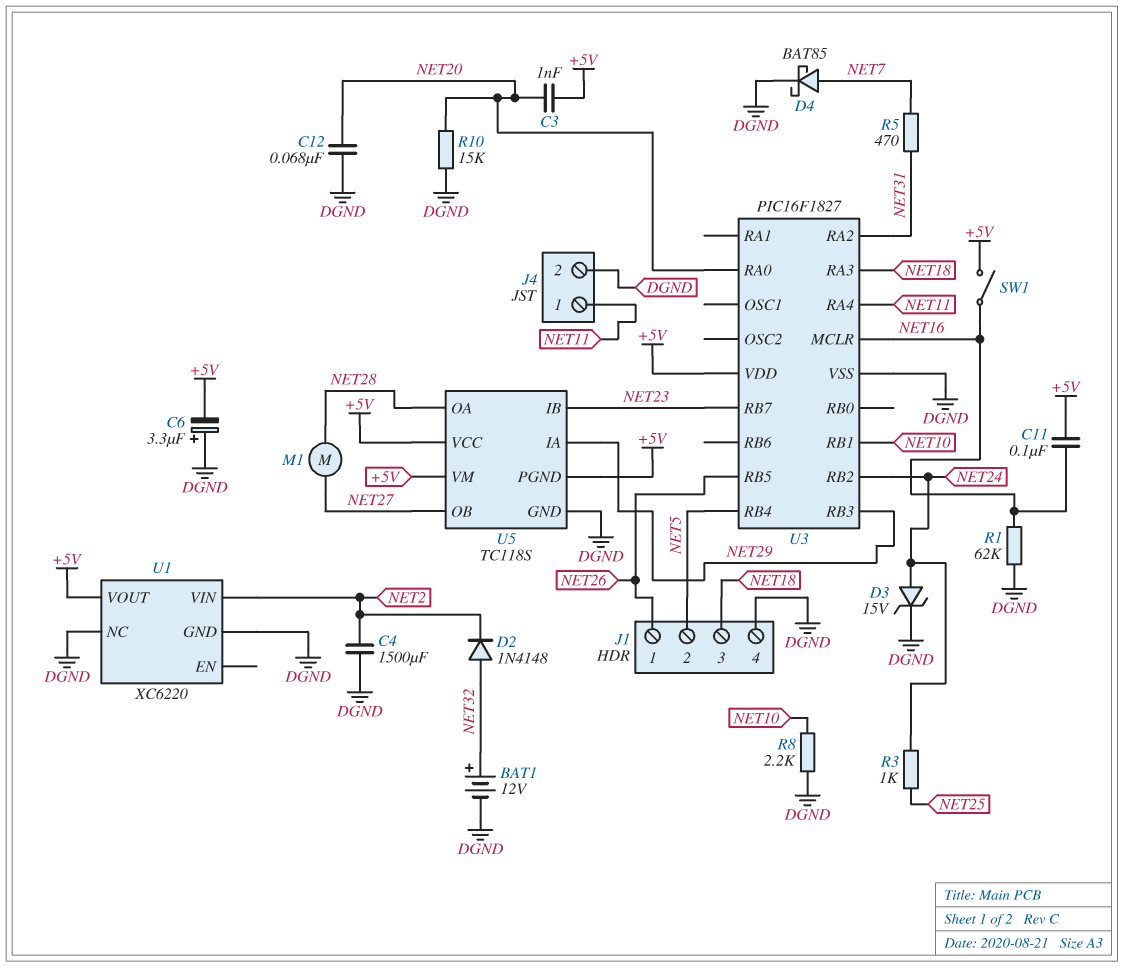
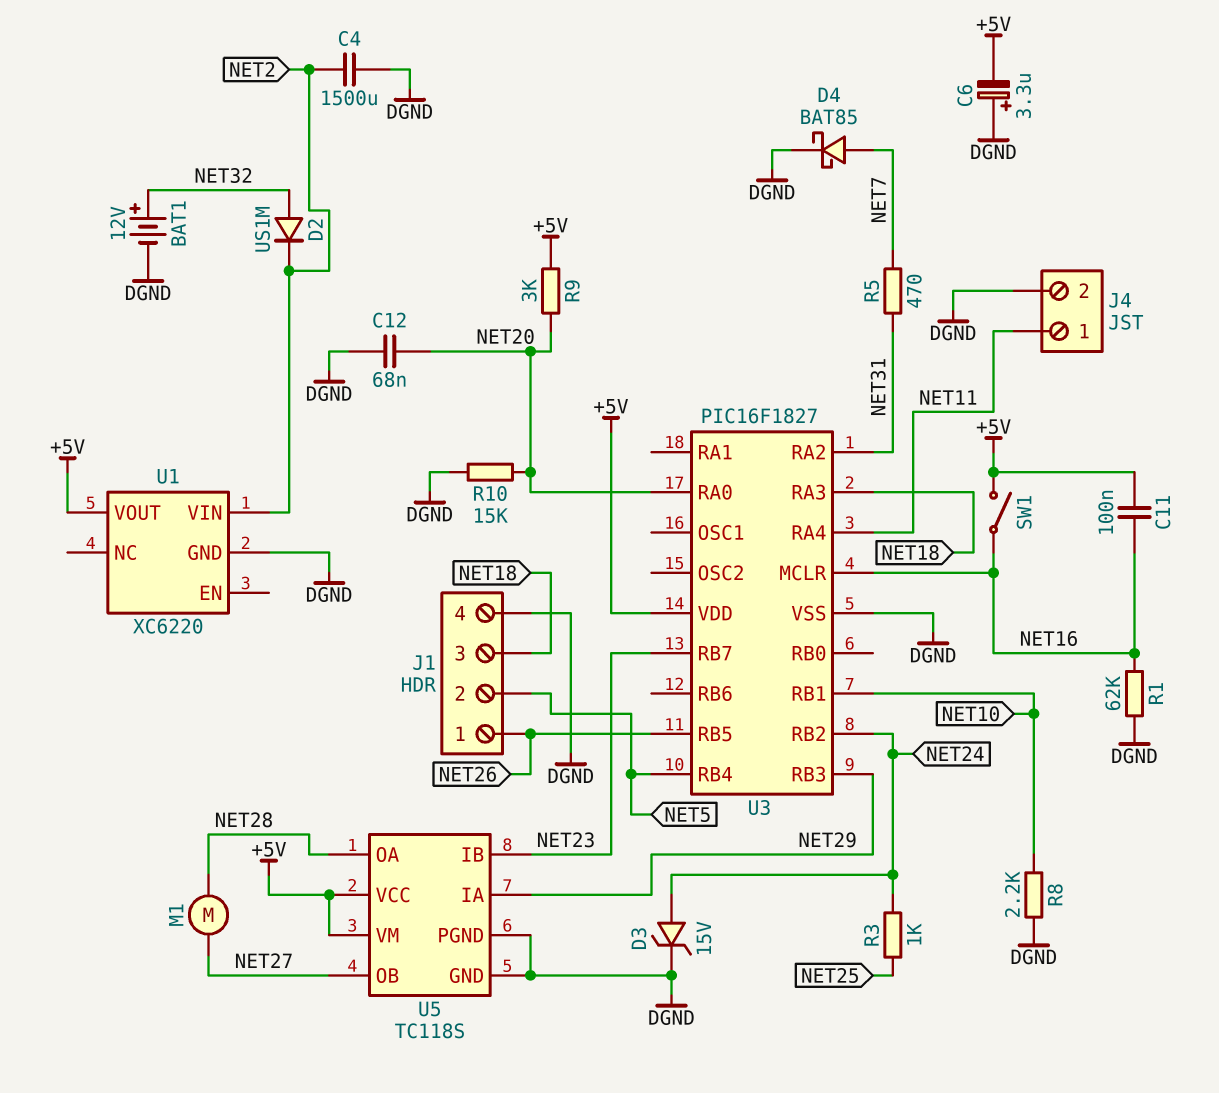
C3: 1nF (+5V, NET20) -> none
D2: diode 1N4148 (A NET32, K NET2) -> diode US1M (A NET32, K NET2)
R9: none -> 3k (+5V, NET20)
U1 pin NC: DGND -> none
U5 pin PGND: +5V -> DGND

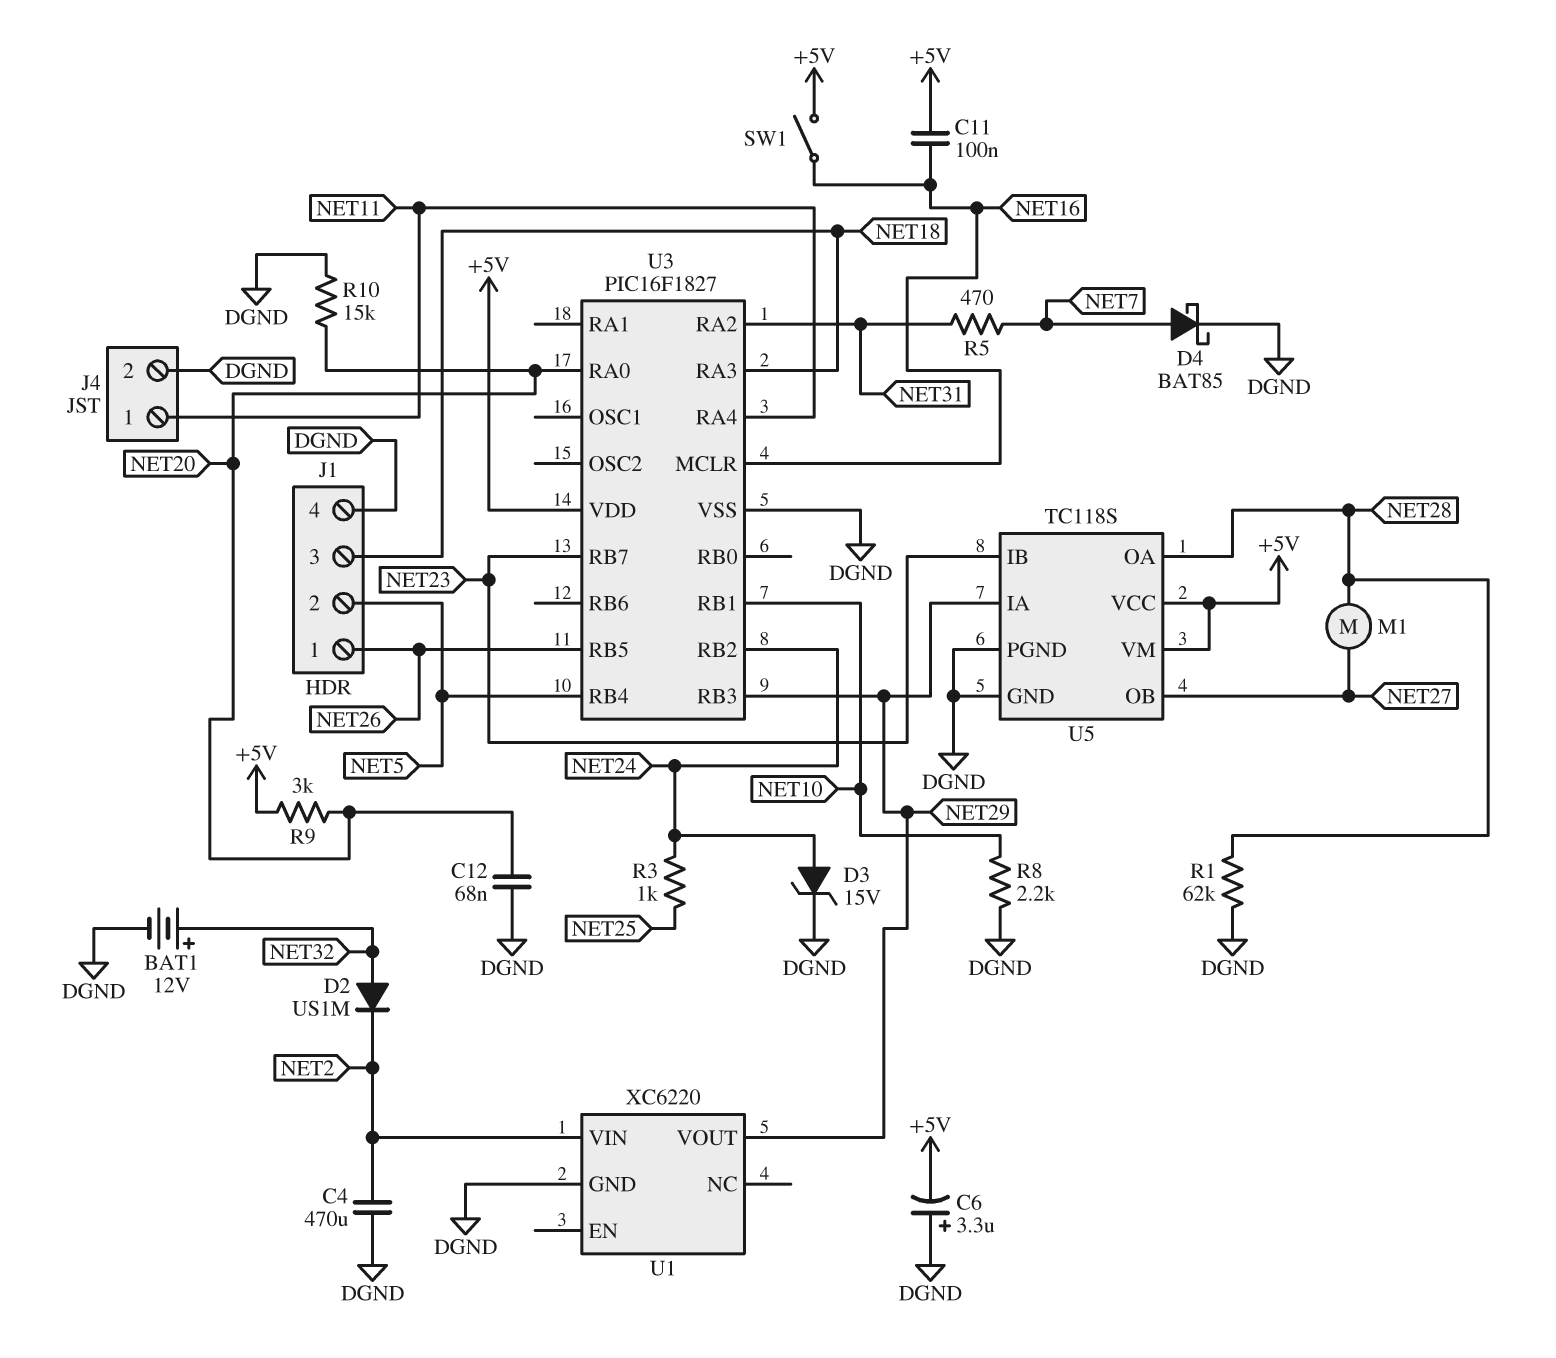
C4: 1500uF (DGND, NET2) -> 470uF (DGND, NET2)
R1: 62k (DGND, NET16) -> 62k (DGND, NET28)
U1 pin VOUT: +5V -> NET29

